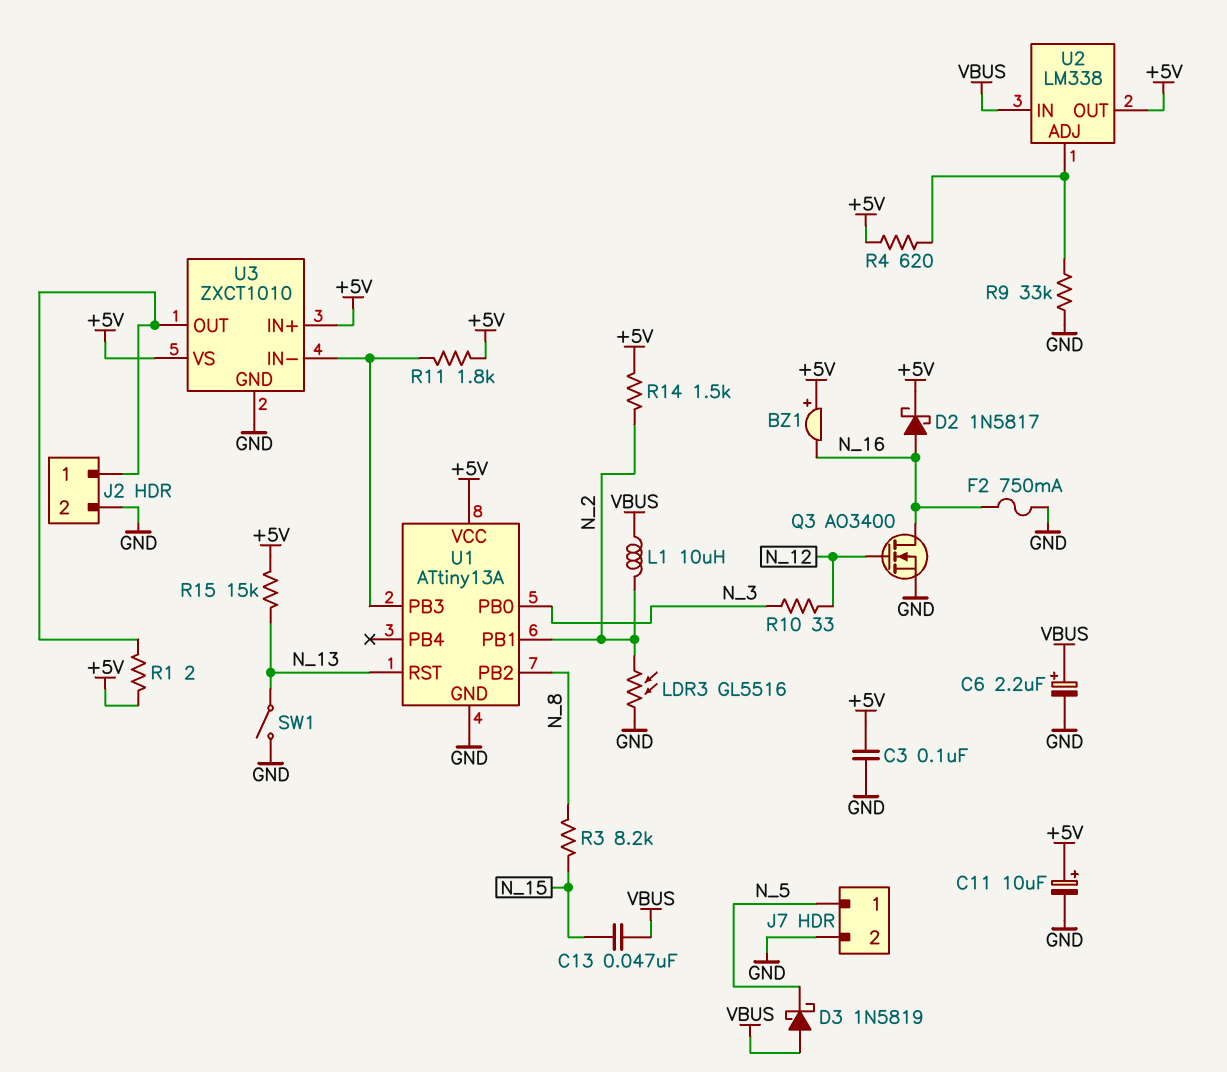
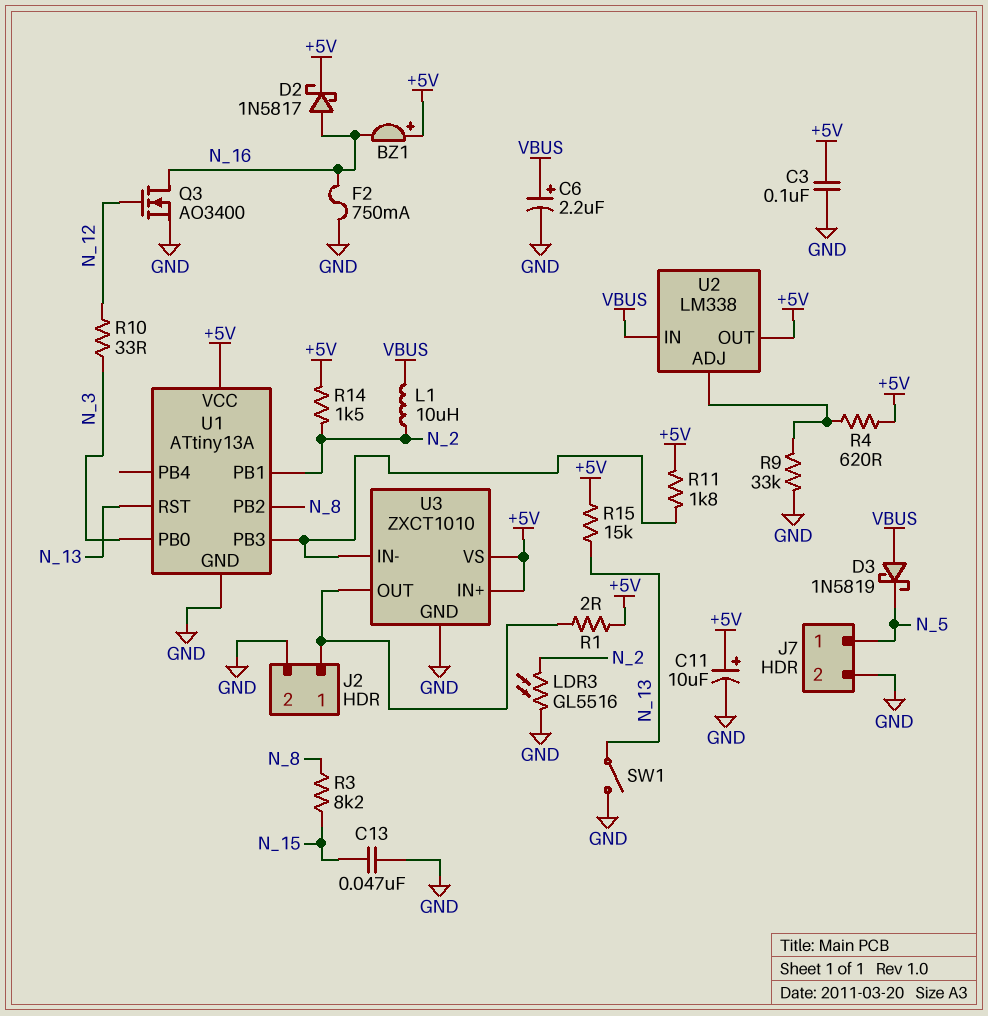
C13: 47nF (N_15, VBUS) -> 47nF (GND, N_15)

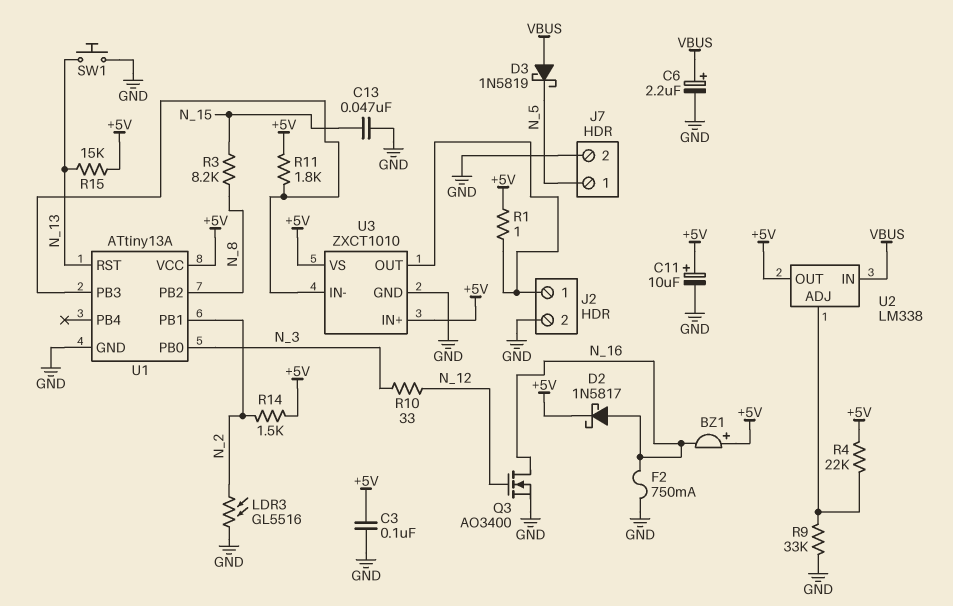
L1: 10uH (N_2, VBUS) -> none
R1: 2 (+5V, J2/1) -> 1 (+5V, J2/1)
R4: 620 (+5V, U2/ADJ) -> 22k (+5V, U2/ADJ)
SW1: switch (GND, N_13) -> button (GND, N_13)

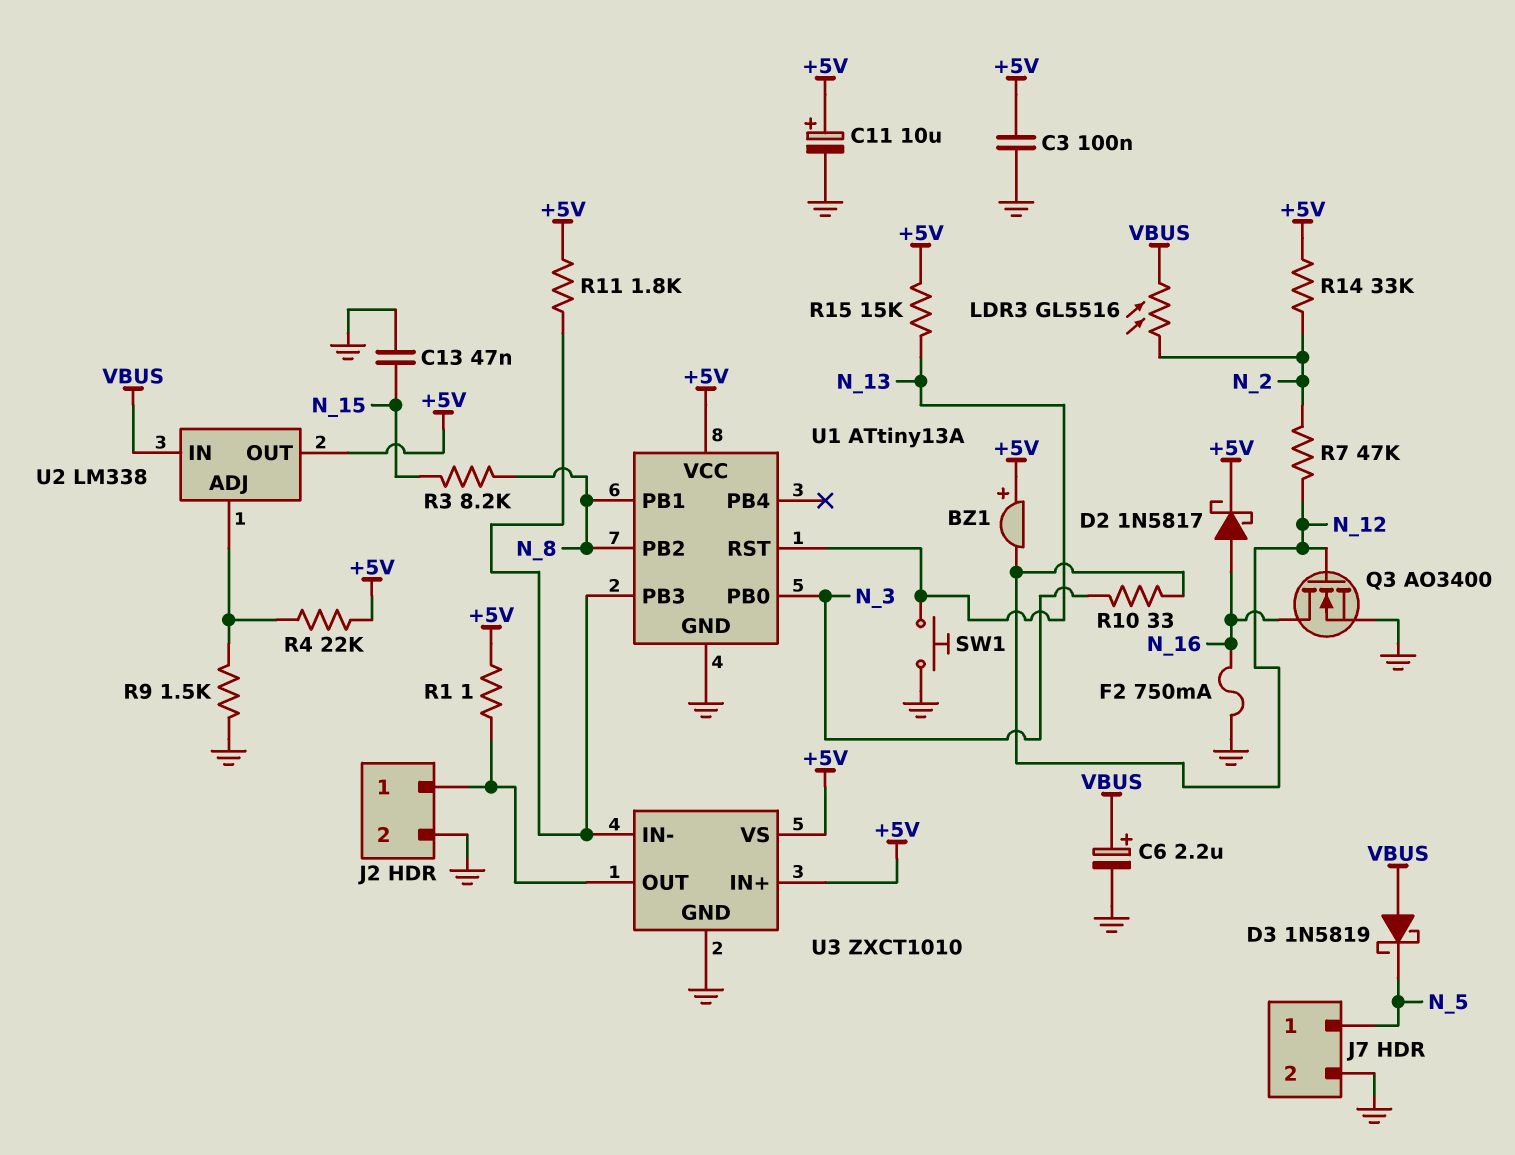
BZ1: buzzer (plus +5V, minus N_16) -> buzzer (plus +5V, minus N_12)
LDR3: GL5516 (GND, N_2) -> GL5516 (N_2, VBUS)
R7: none -> 47k (N_2, N_12)
R9: 33k (GND, U2/ADJ) -> 1.5k (GND, U2/ADJ)
R14: 1.5k (+5V, N_2) -> 33k (+5V, N_2)
U1 pin PB1: N_2 -> N_8

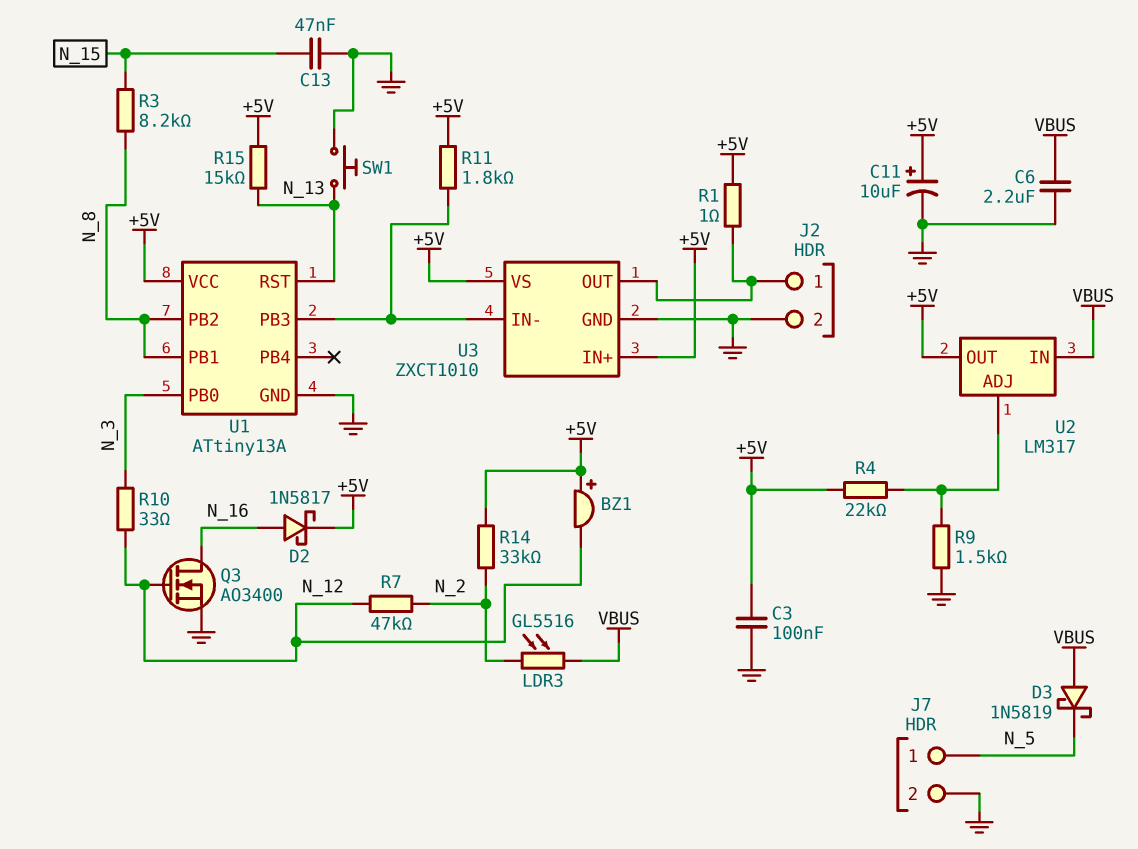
C6: 2.2uF (plus VBUS, minus GND) -> 2.2uF (GND, VBUS)
F2: 750mA (GND, N_16) -> none
U2: LM338 -> LM317

